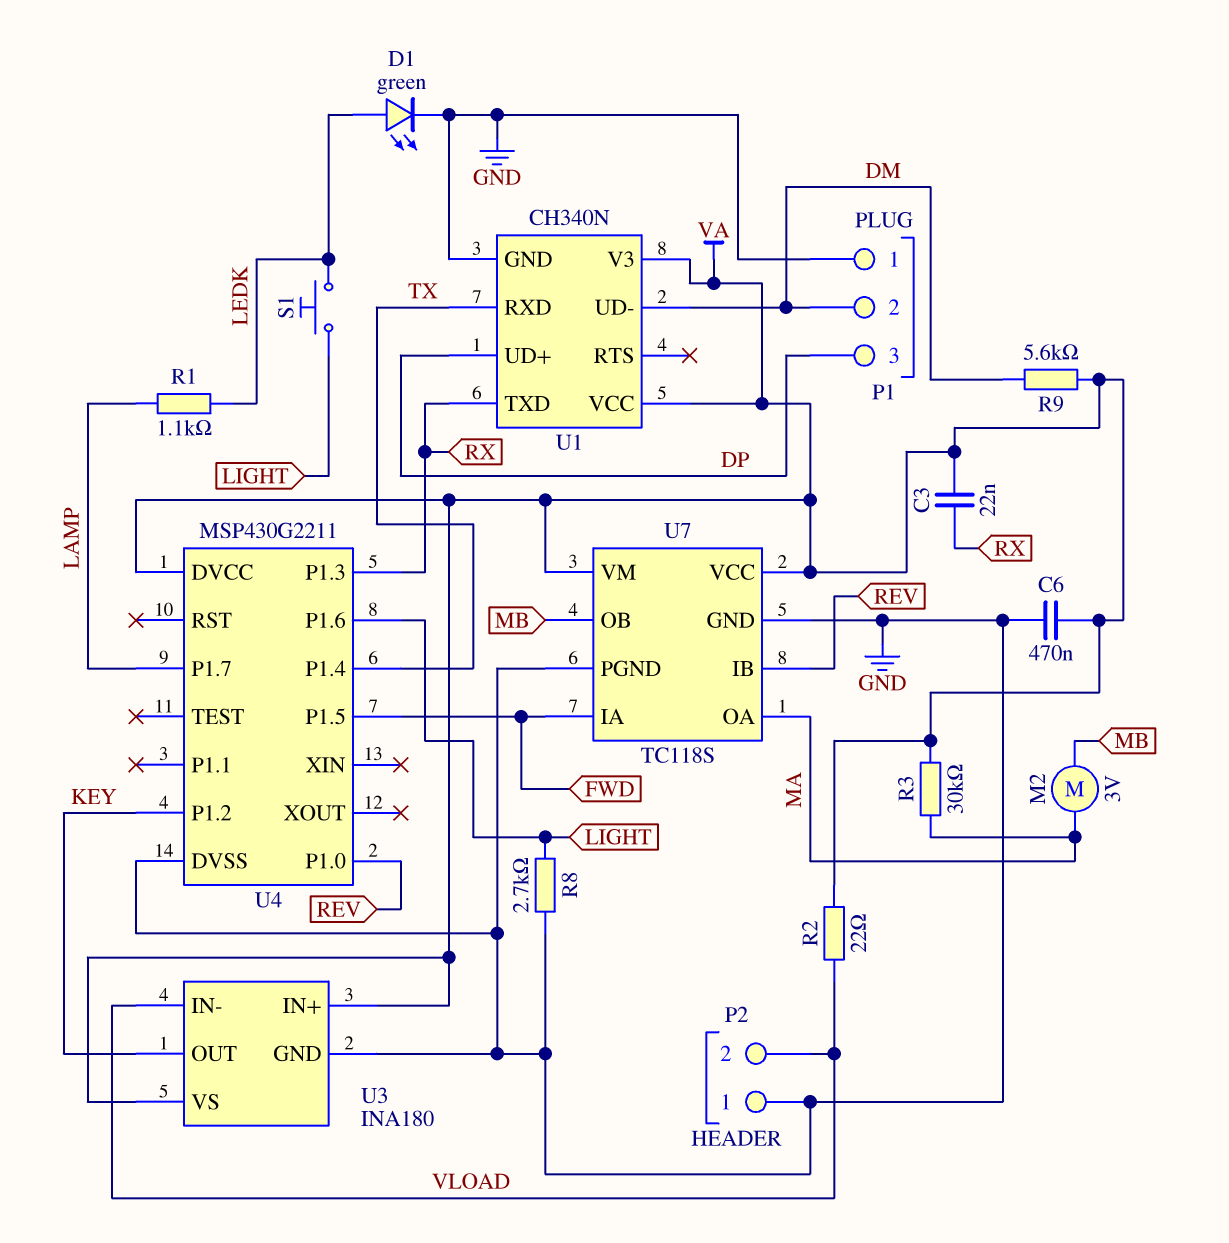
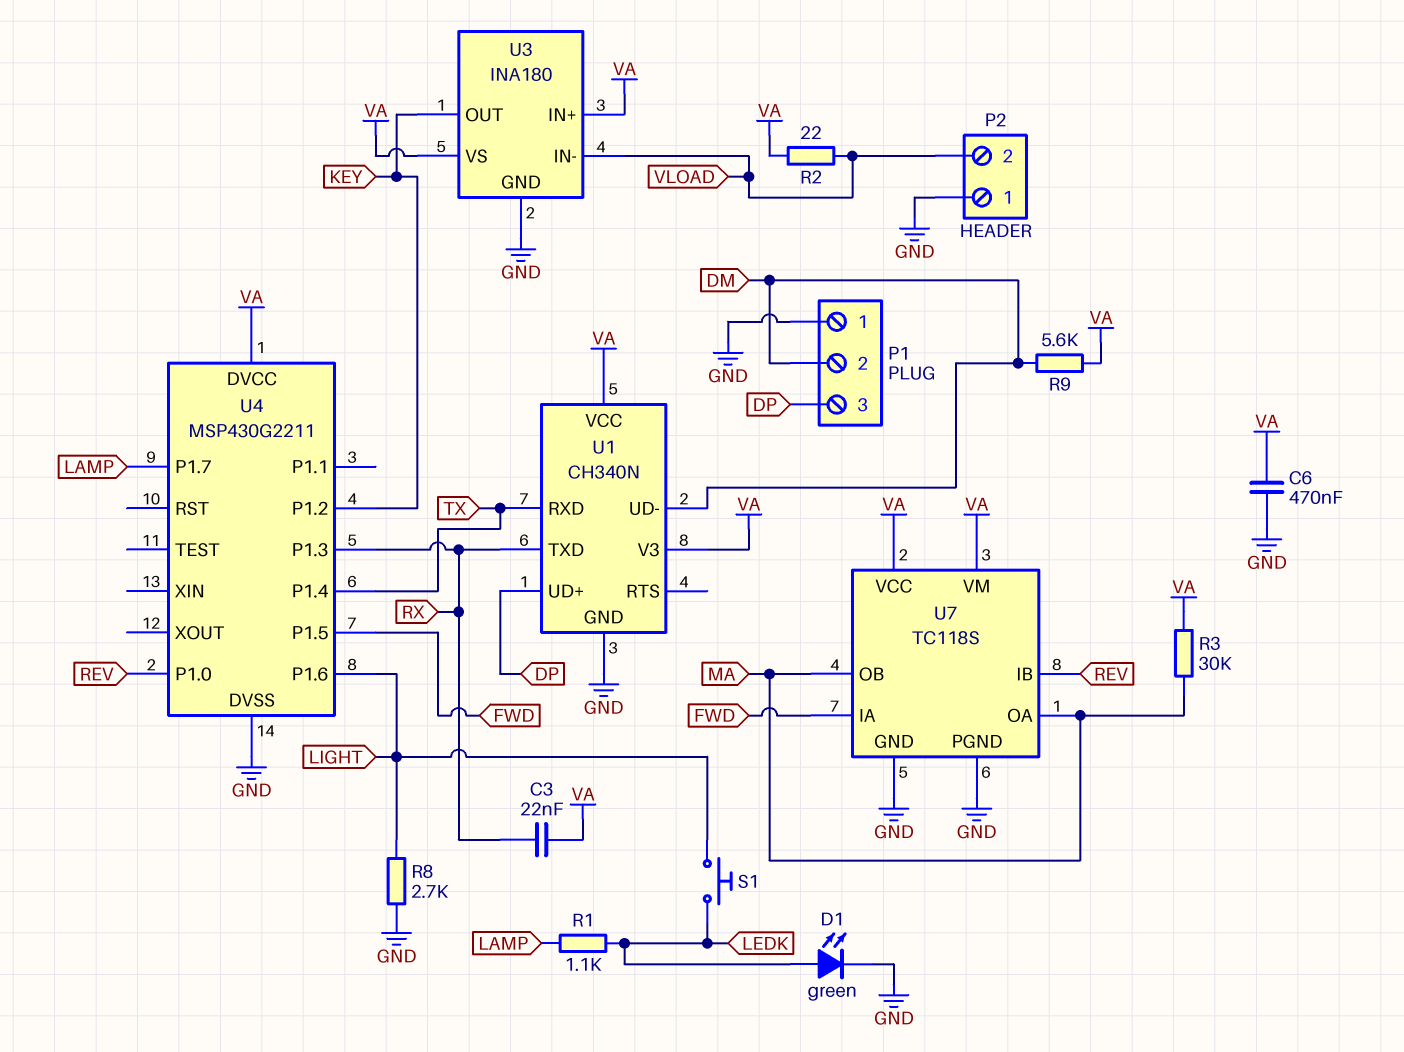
M2: motor 3V (MA, MB) -> none
U7 pin OB: MB -> MA

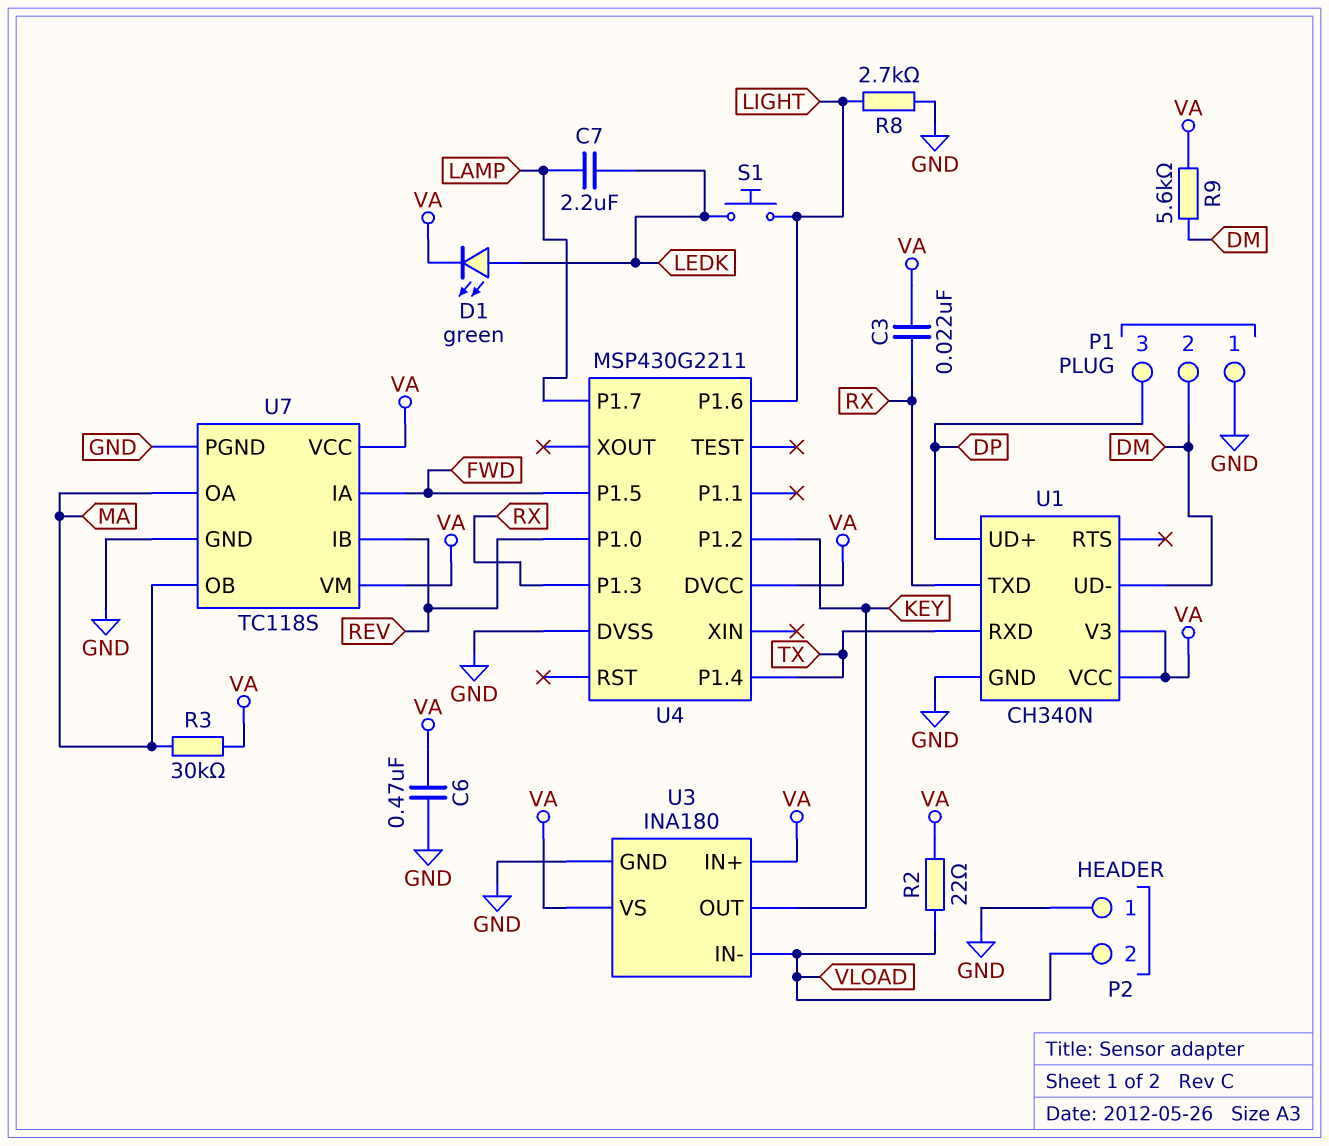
C7: none -> 2.2uF (LAMP, LEDK)
D1: LED green (A LEDK, K GND) -> LED green (A LEDK, K VA)
R1: 1.1k (LAMP, LEDK) -> none

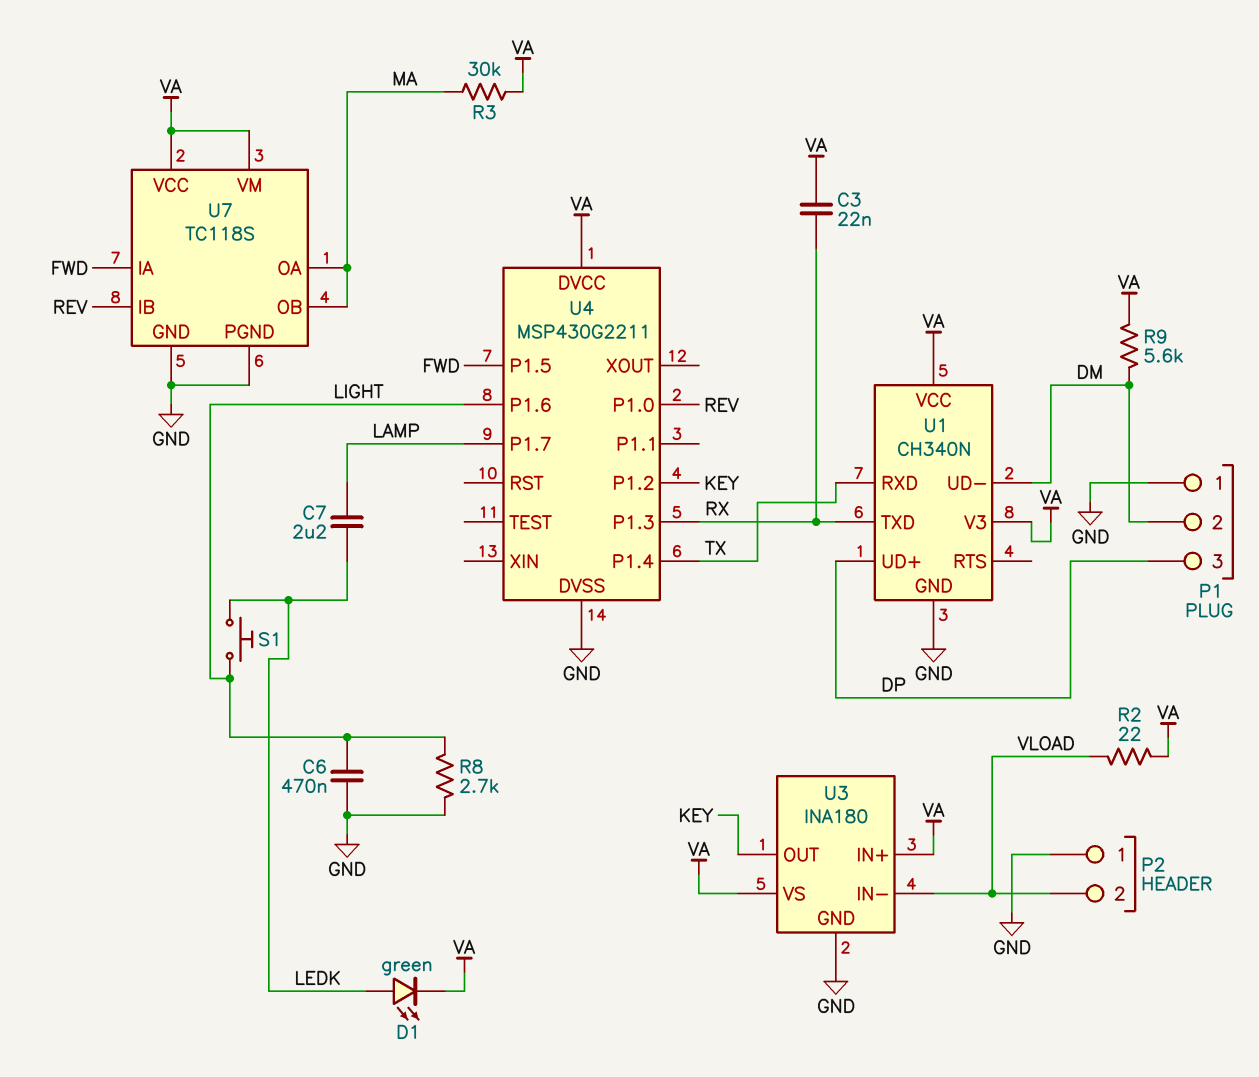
C6: 470nF (GND, VA) -> 470nF (GND, LIGHT)

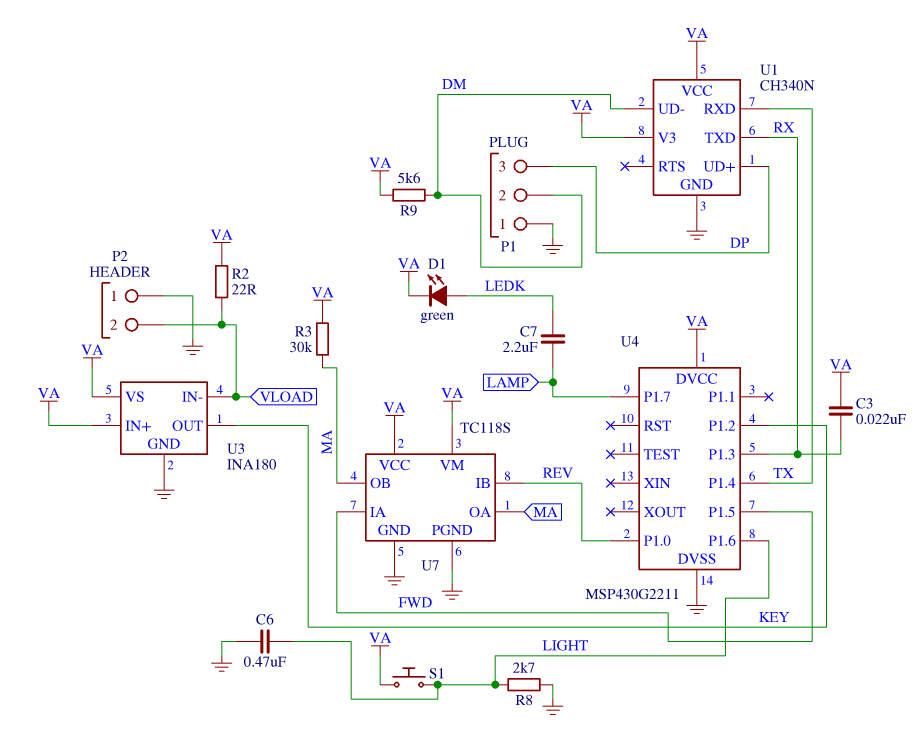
S1: button (LEDK, LIGHT) -> button (LIGHT, VA)

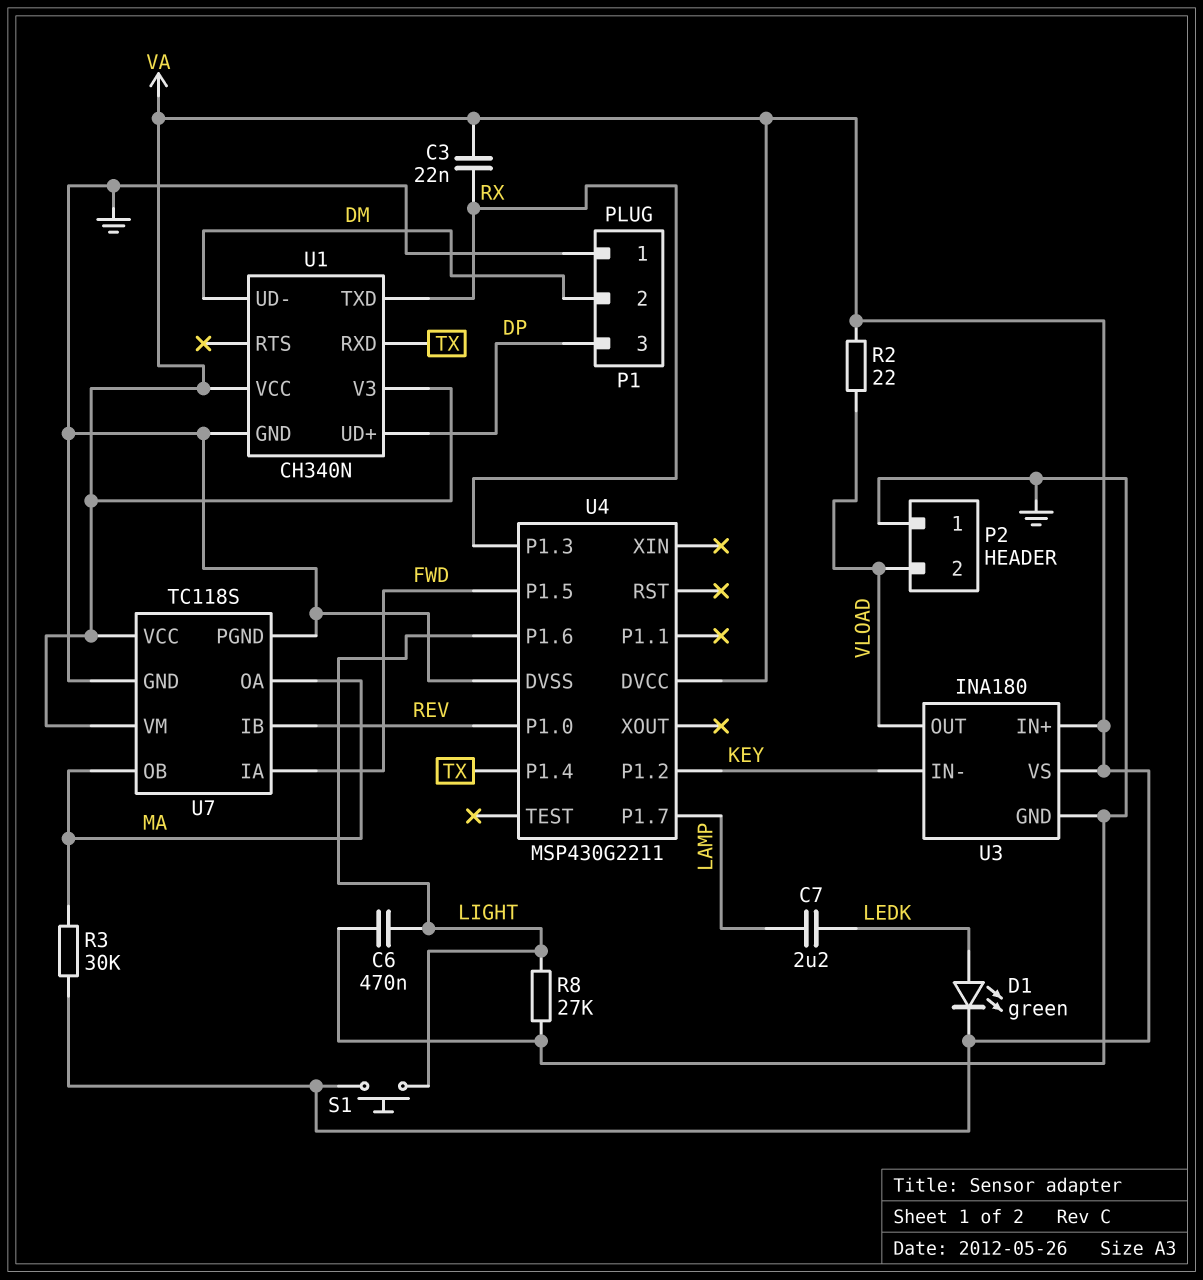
R8: 2.7k (GND, LIGHT) -> 27k (GND, LIGHT)
R9: 5.6k (DM, VA) -> none
U3 pin IN-: VLOAD -> KEY
U3 pin OUT: KEY -> VLOAD

